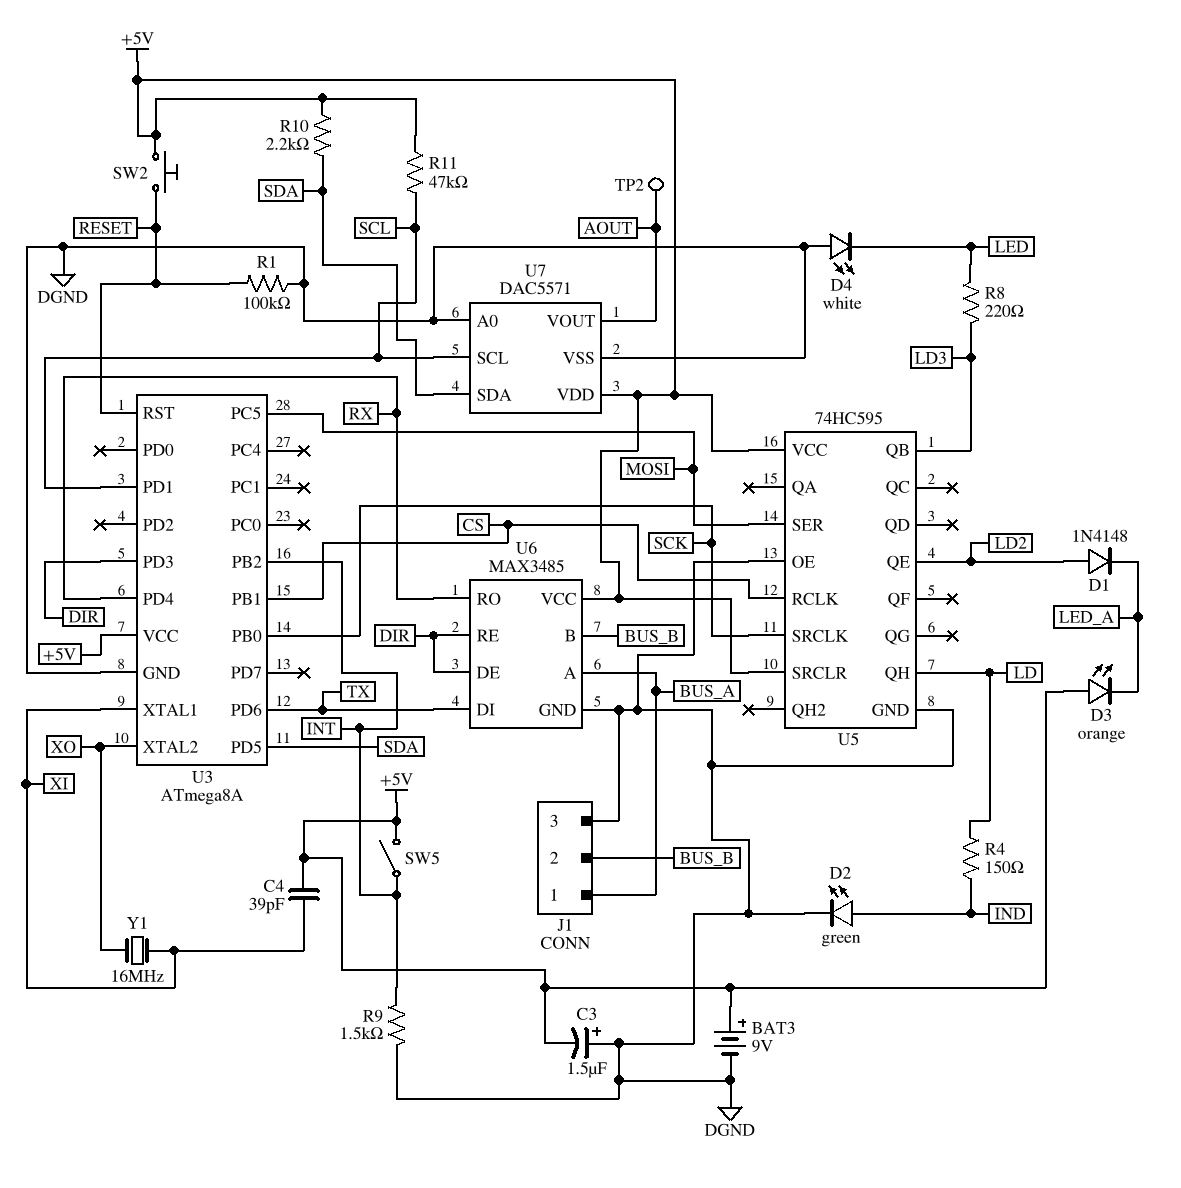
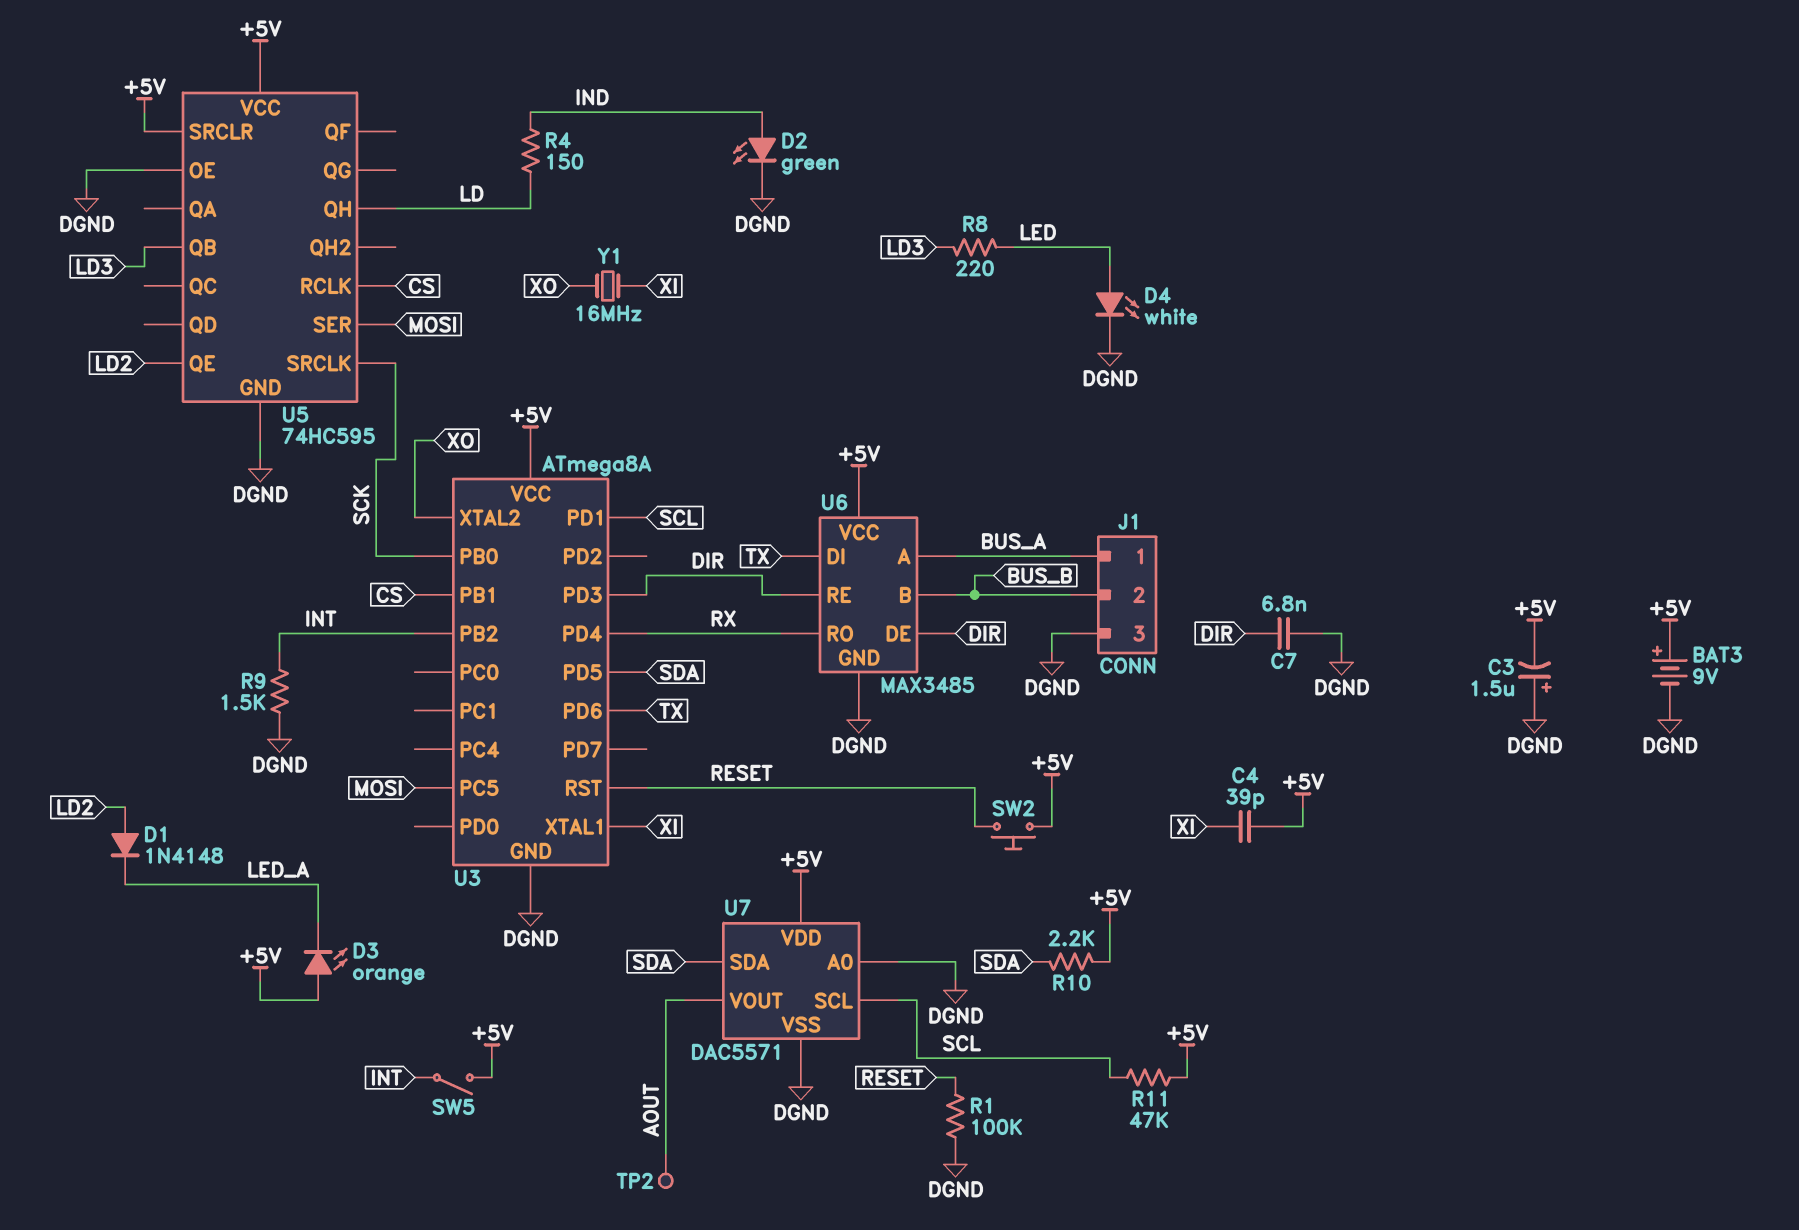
C7: none -> 6.8nF (DGND, DIR)
D4: LED white (A DGND, K LED) -> LED white (A LED, K DGND)

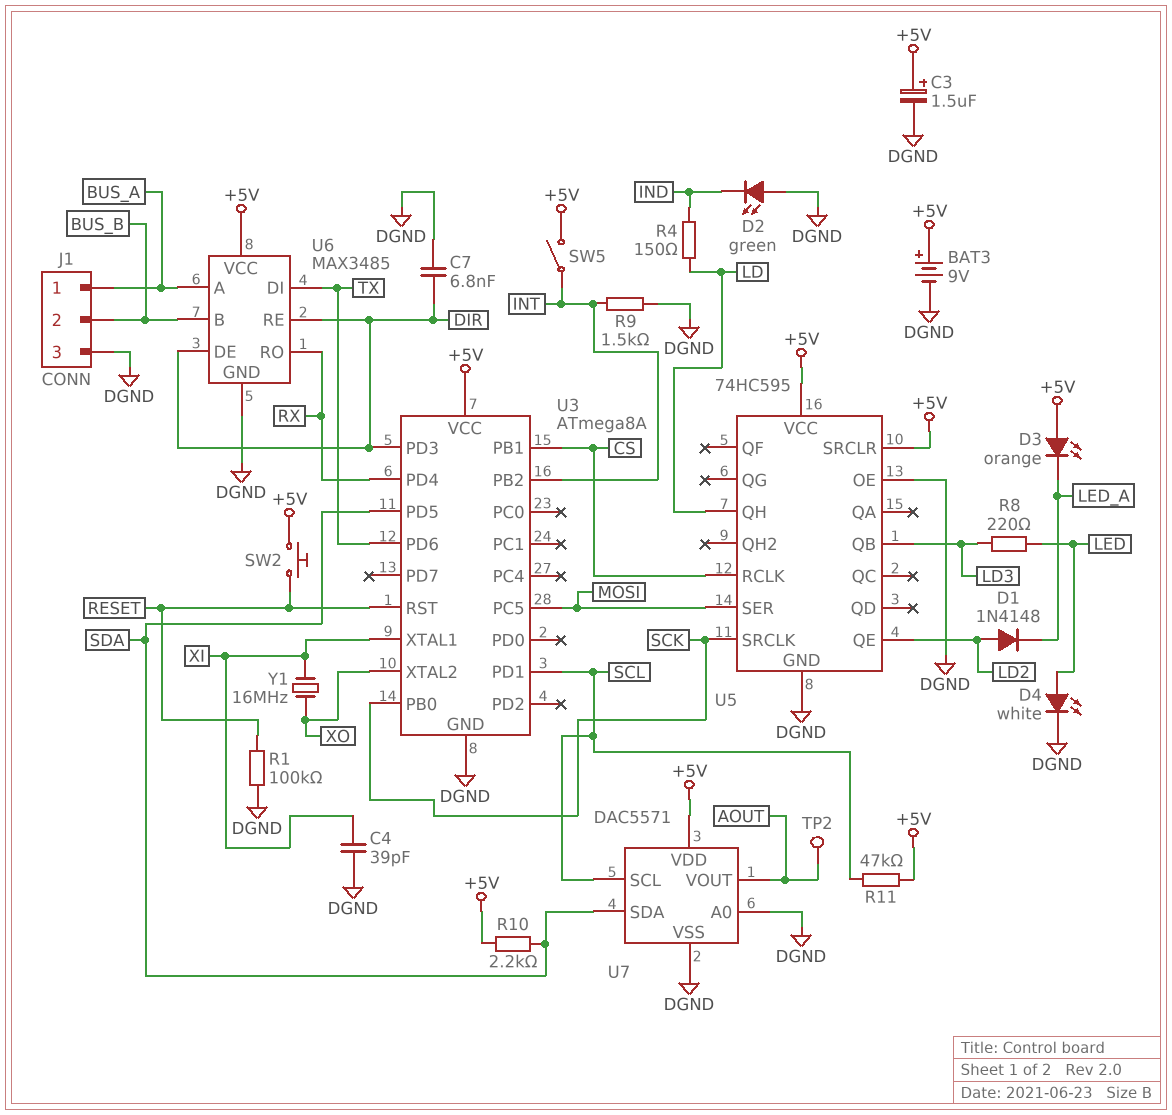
C3: 1.5uF (plus DGND, minus +5V) -> 1.5uF (plus +5V, minus DGND)
C4: 39pF (+5V, XI) -> 39pF (DGND, XI)
D2: LED green (A IND, K DGND) -> LED green (A DGND, K IND)

